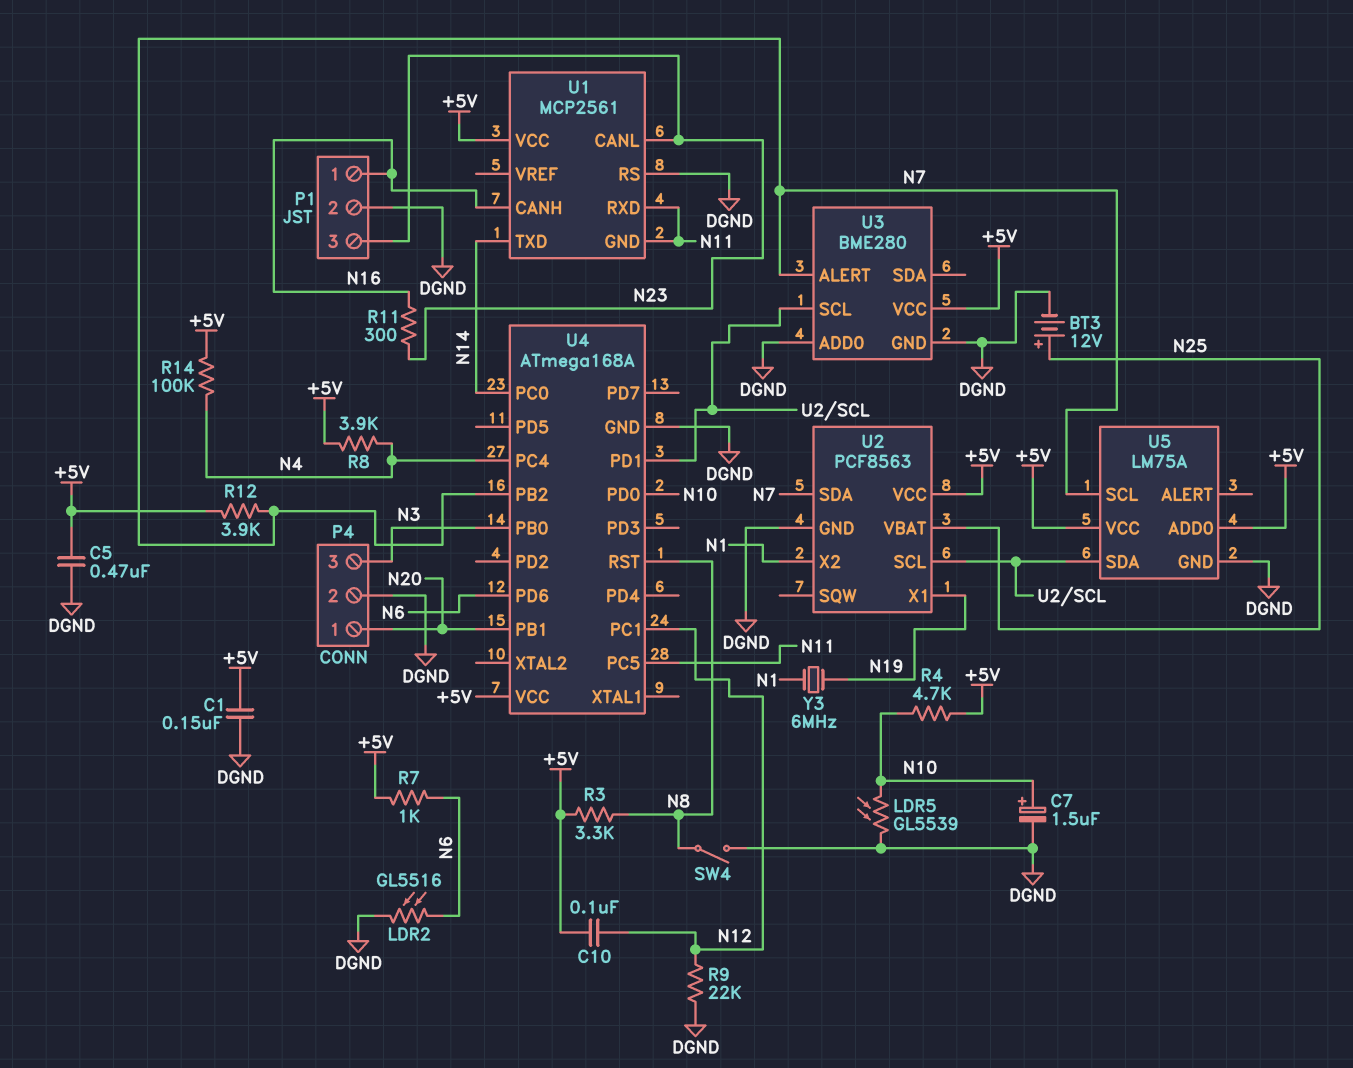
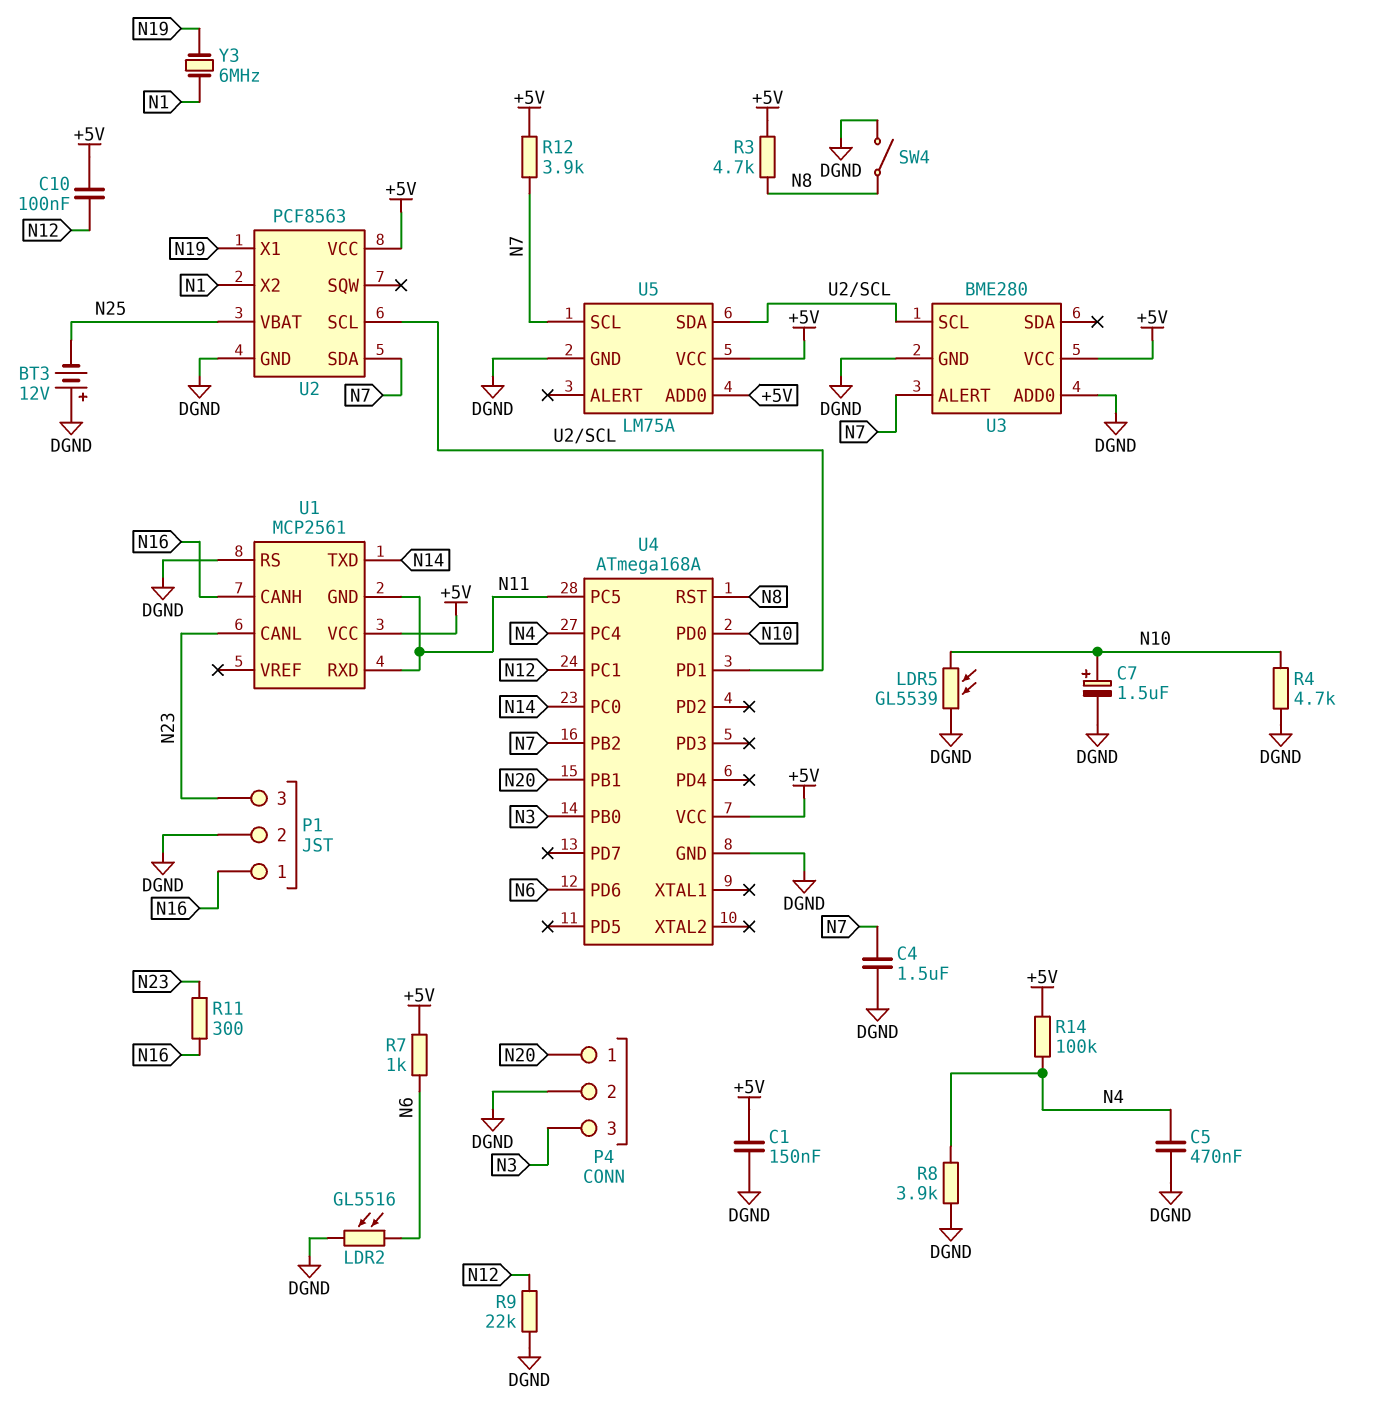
BT3: 12V (plus N25, minus DGND) -> 12V (plus DGND, minus N25)
C4: none -> 1.5uF (DGND, N7)
C5: 470nF (+5V, DGND) -> 470nF (DGND, N4)
R3: 3.3k (+5V, N8) -> 4.7k (+5V, N8)
R4: 4.7k (+5V, N10) -> 4.7k (DGND, N10)
R8: 3.9k (+5V, N4) -> 3.9k (DGND, N4)

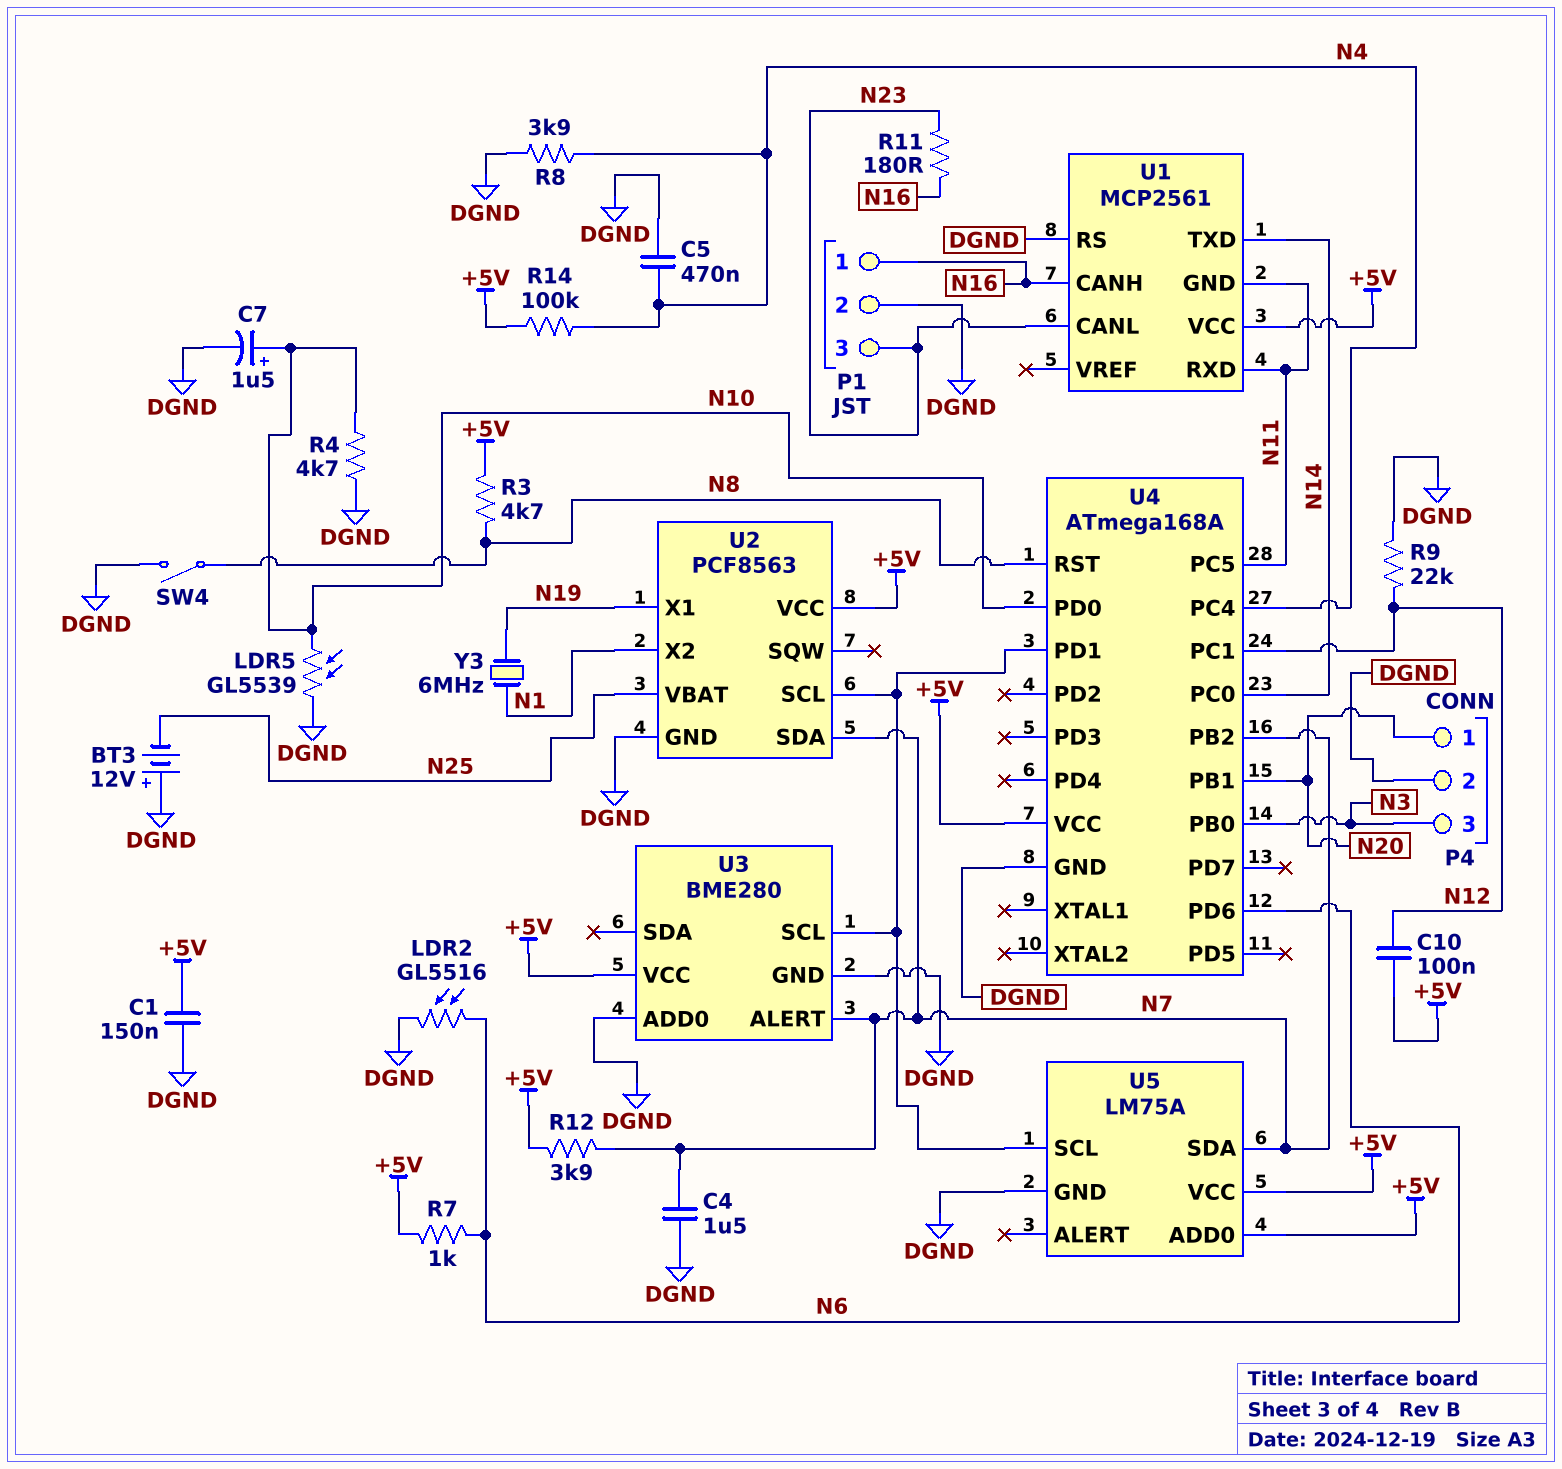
R11: 300 (N16, N23) -> 180 (N16, N23)
U5 pin SCL: N7 -> U2/SCL
U5 pin SDA: U2/SCL -> N7

